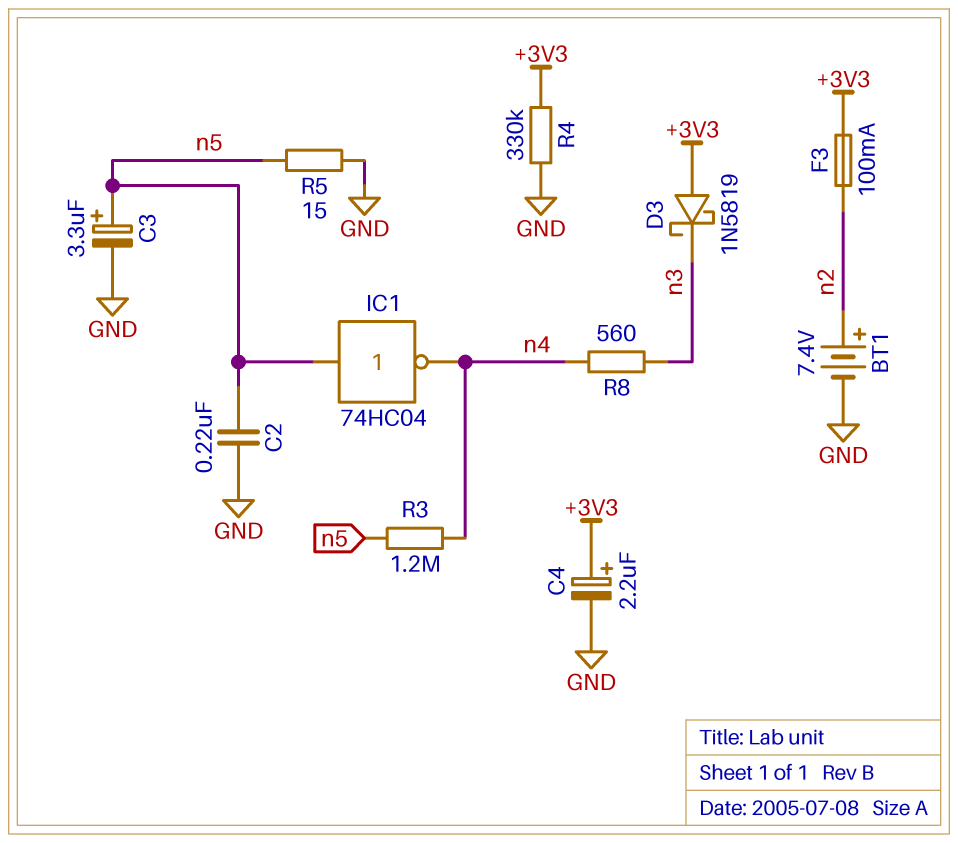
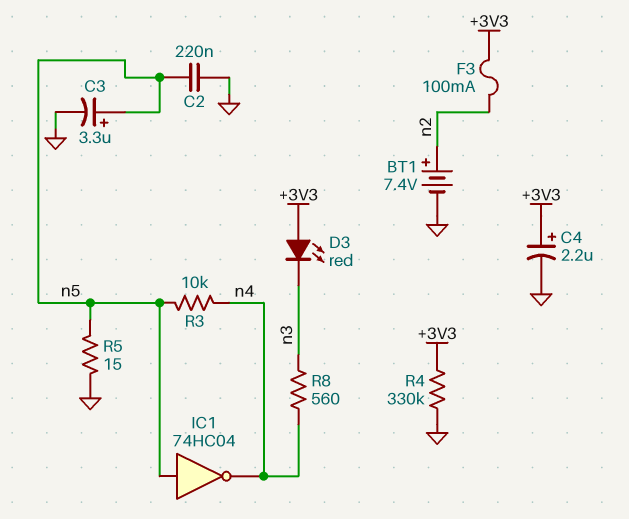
D3: schottky 1N5819 (A +3V3, K n3) -> LED red (A +3V3, K n3)
R3: 1.2M (n4, n5) -> 10k (n4, n5)

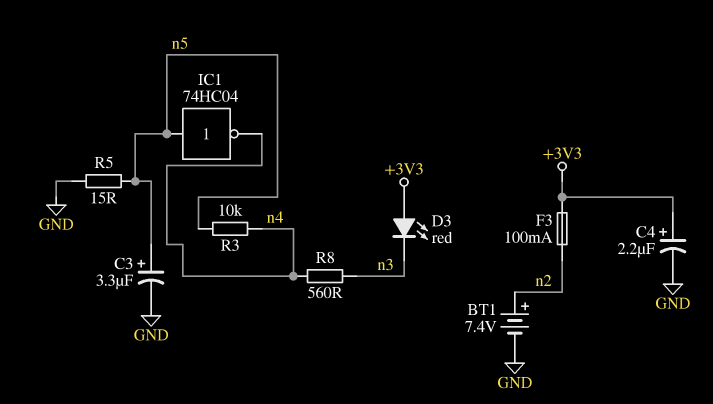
C2: 220nF (GND, n5) -> none
R4: 330k (+3V3, GND) -> none

